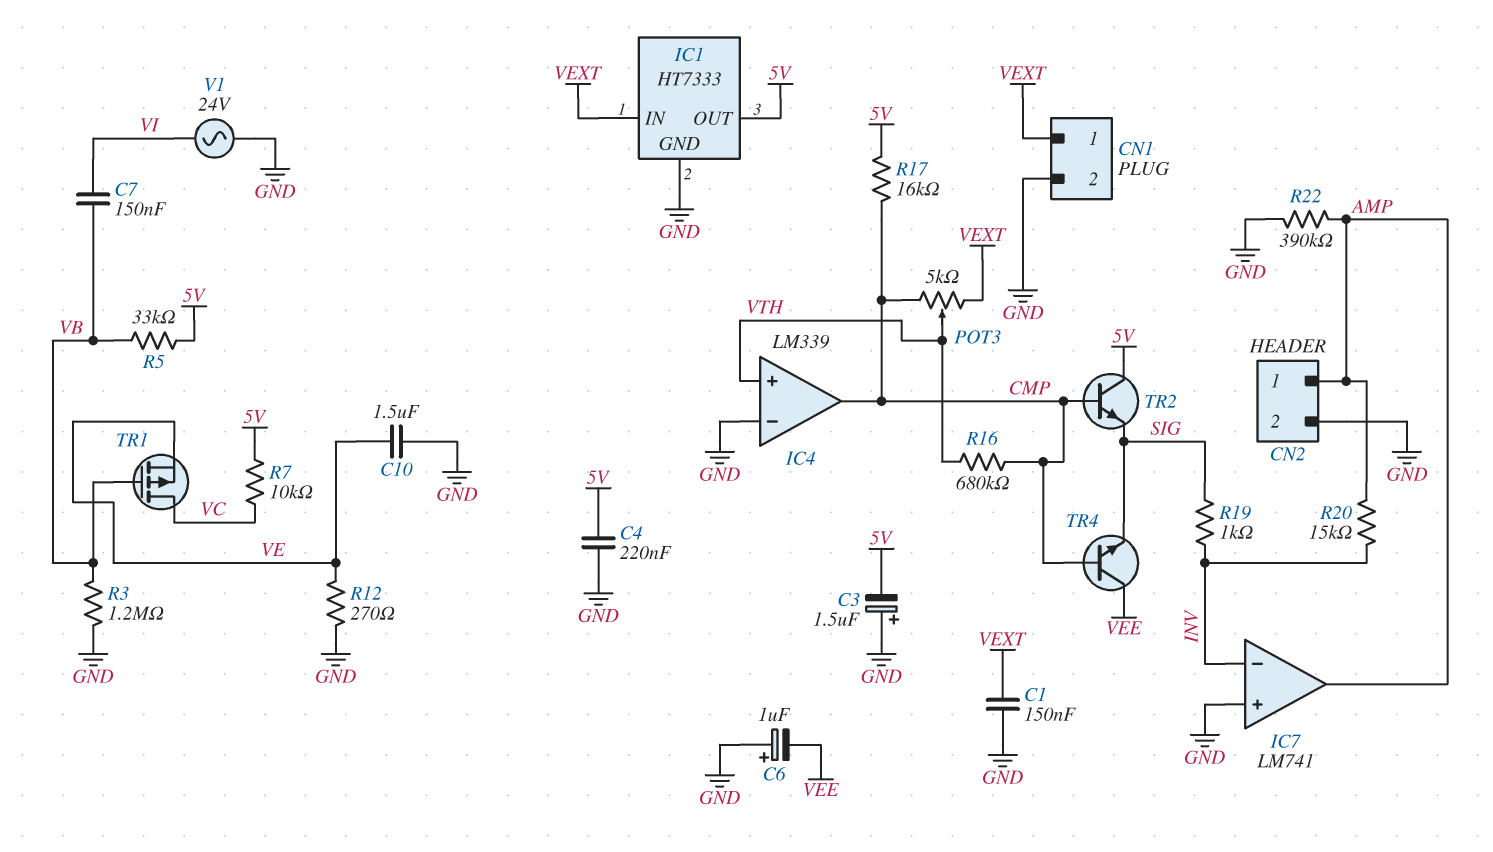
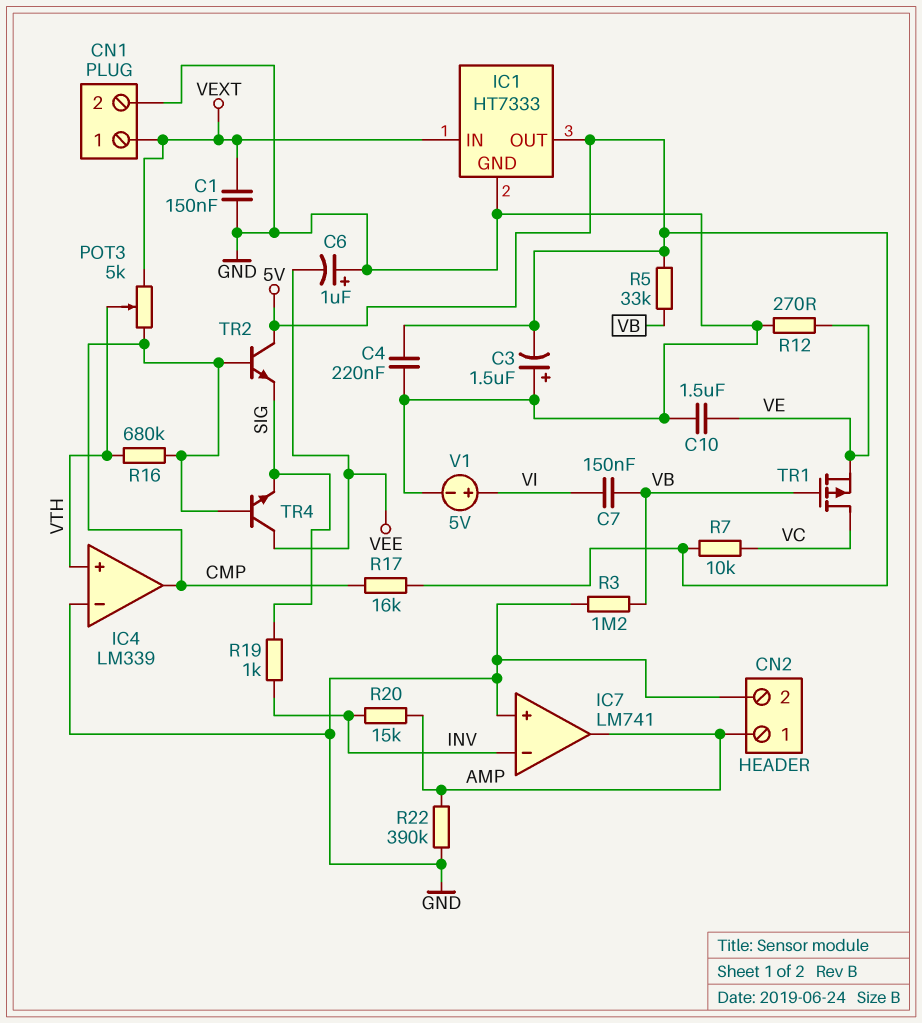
V1: AC 24V (GND, VI) -> 5V (plus VI, minus GND)

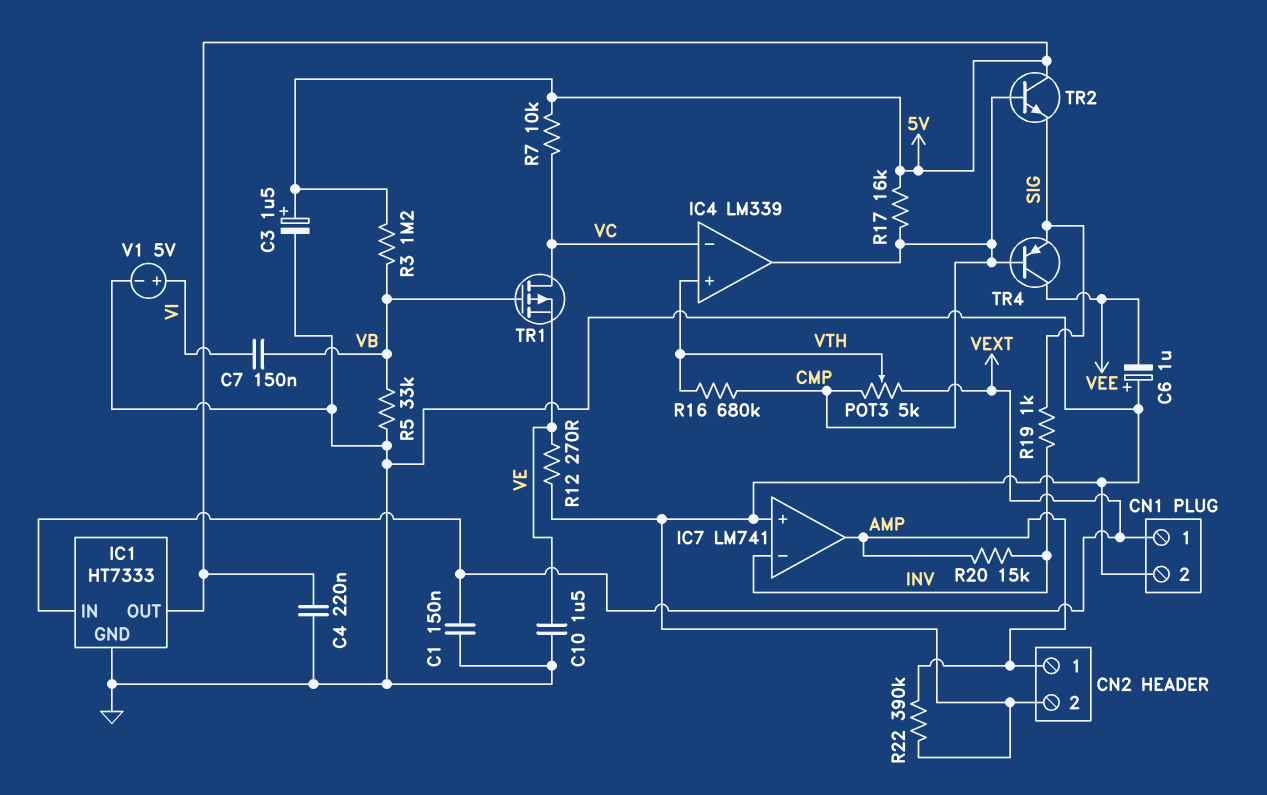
C3: 1.5uF (plus GND, minus 5V) -> 1.5uF (plus 5V, minus GND)
IC4 pin in-: GND -> VC
R3: 1.2M (GND, VB) -> 1.2M (5V, VB)
R5: 33k (5V, VB) -> 33k (GND, VB)
TR4: NPN (B CMP, C VEE, E SIG) -> PNP (B CMP, C VEE, E SIG)

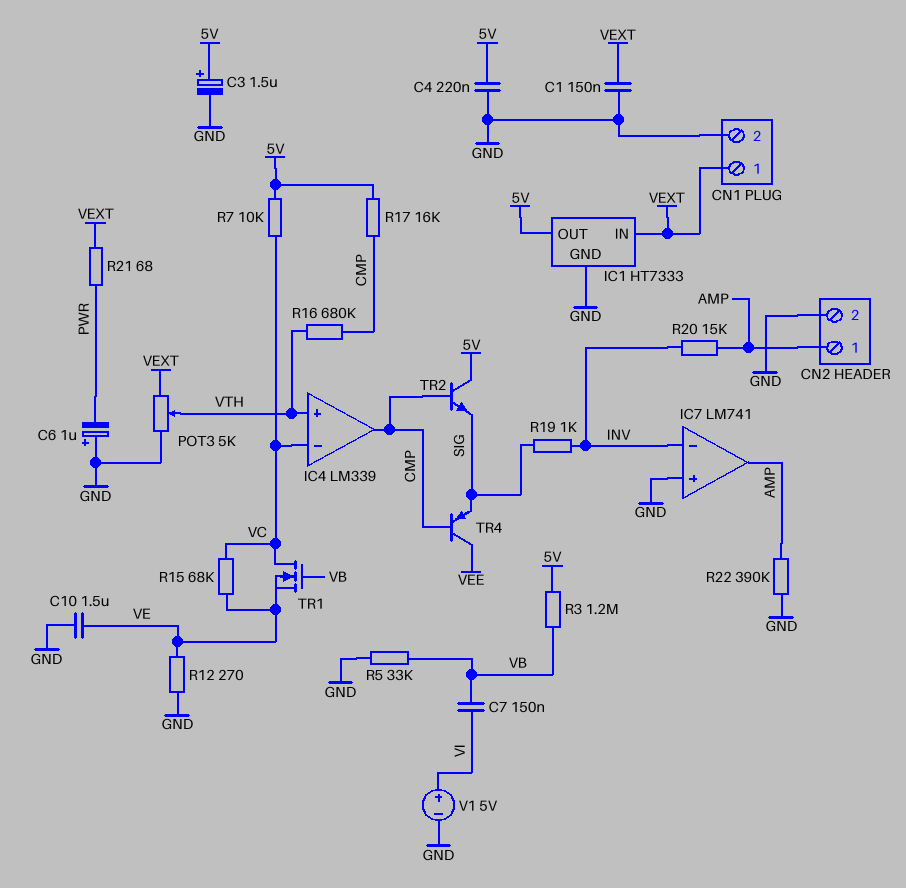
C6: 1uF (plus GND, minus VEE) -> 1uF (plus GND, minus PWR)
POT3: 5k (CMP, VEXT, wiper VTH) -> 5k (GND, VEXT, wiper VTH)
R15: none -> 68k (VC, VE)
R21: none -> 68 (PWR, VEXT)
TR1: PMOS (G VB, D VC, S VE) -> NMOS (G VB, D VC, S VE)

